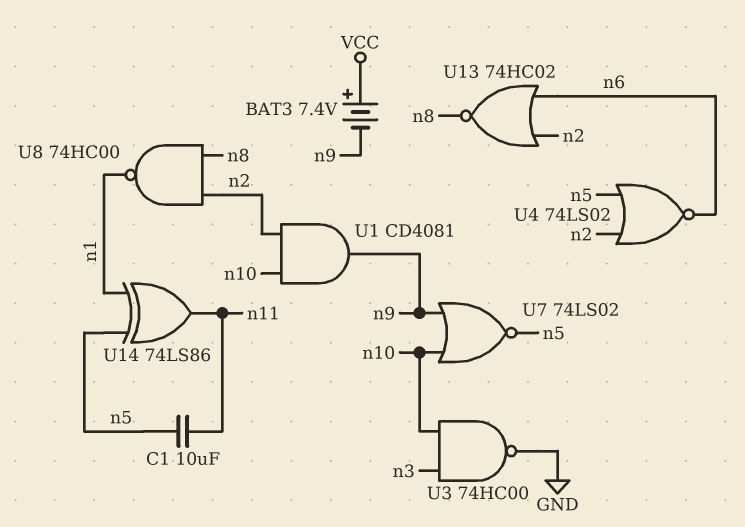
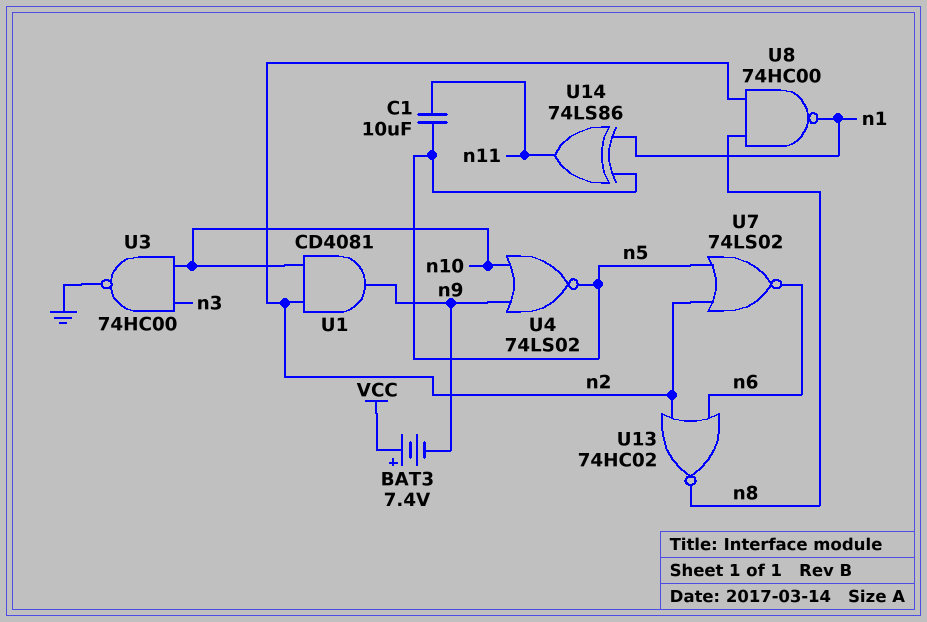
U4: NOR 74LS02 (in n2, in n5, out n6) -> NOR 74LS02 (in n9, in n10, out n5)
U7: NOR 74LS02 (in n9, in n10, out n5) -> NOR 74LS02 (in n2, in n5, out n6)

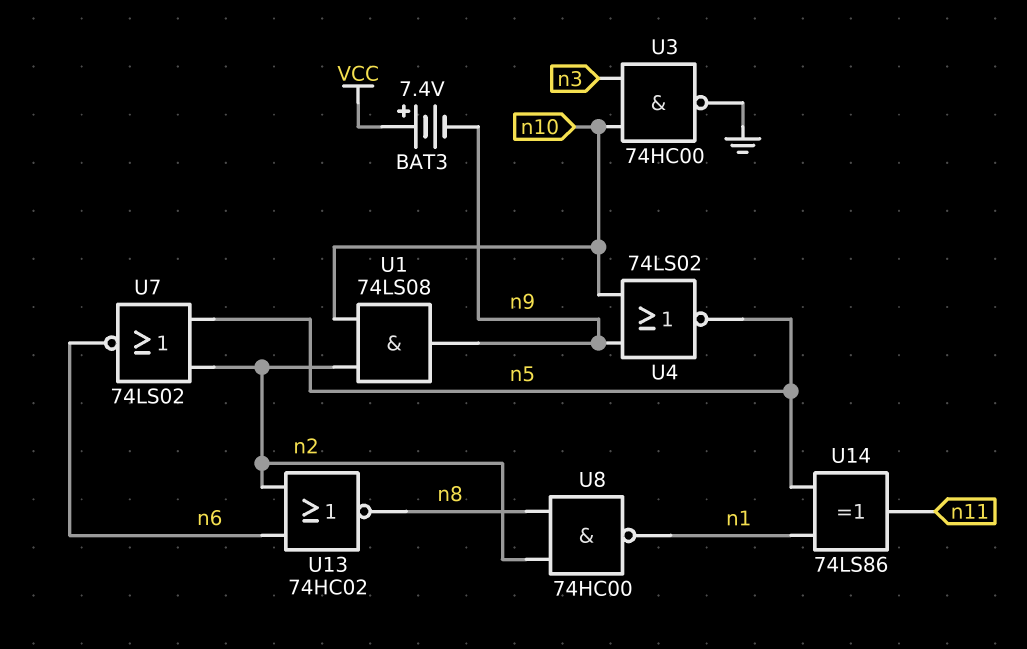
C1: 10uF (n5, n11) -> none
U1: AND CD4081 (in n2, in n10, out n9) -> AND 74LS08 (in n2, in n10, out n9)

